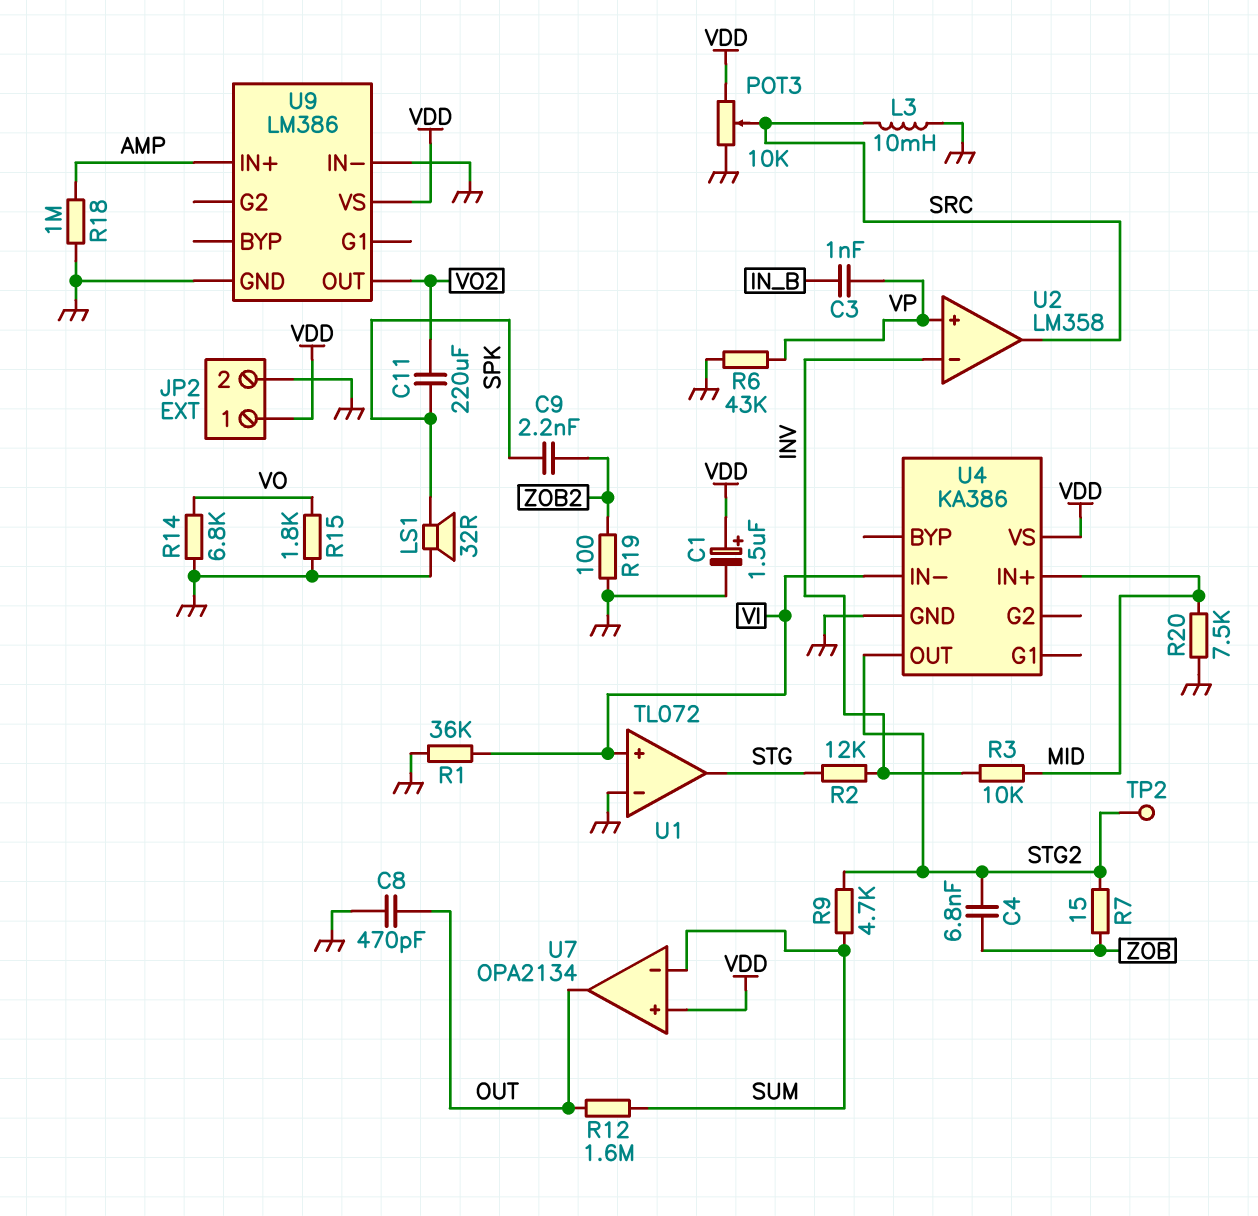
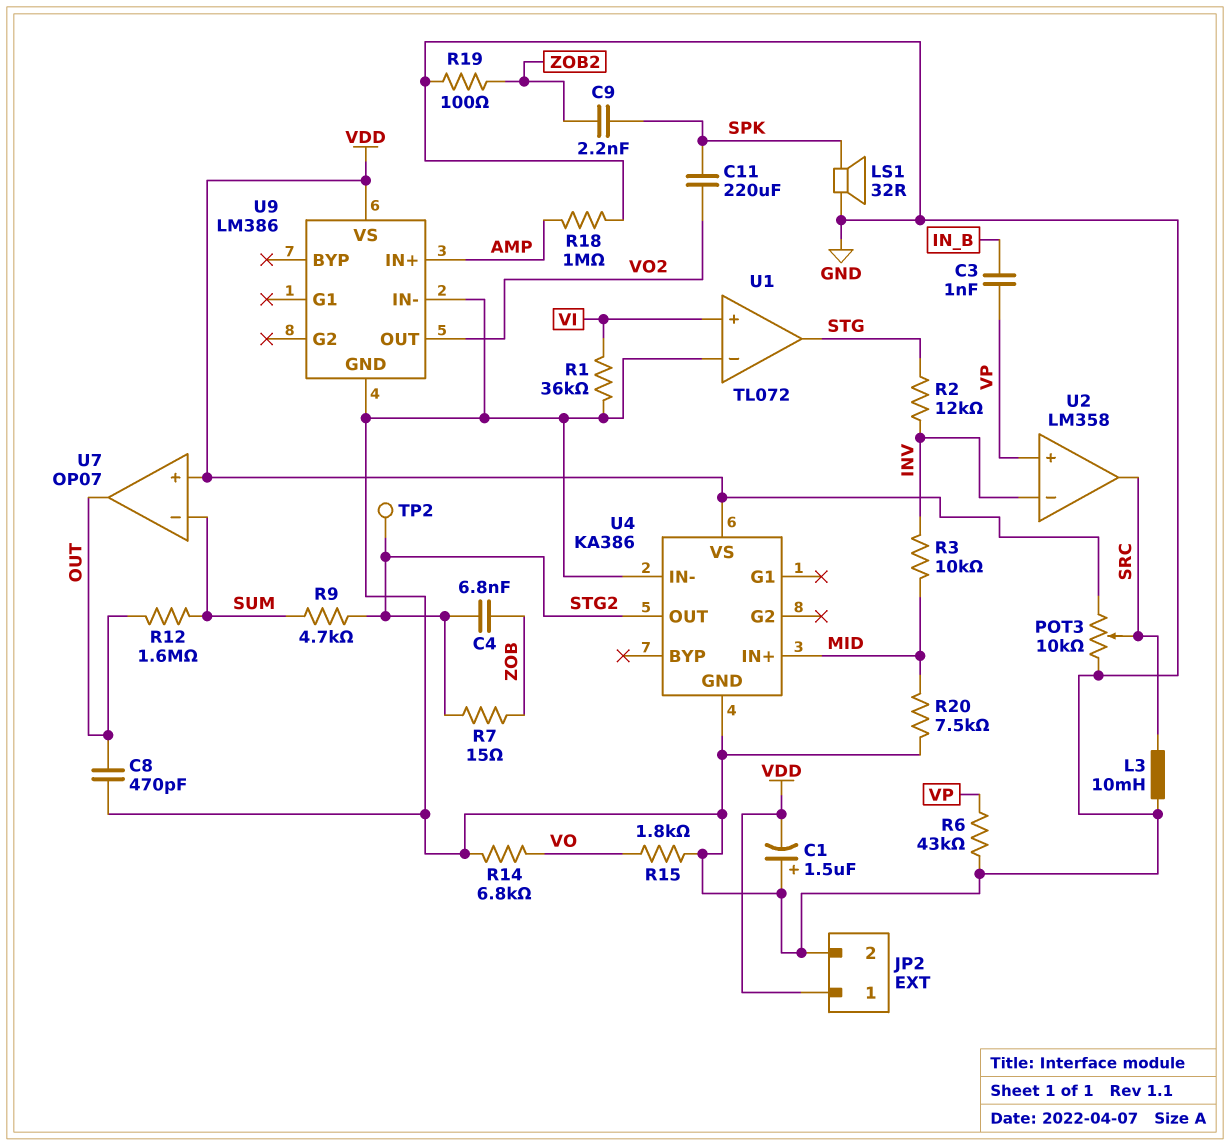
C1: 1.5uF (plus VDD, minus GND) -> 1.5uF (plus GND, minus VDD)
U4 pin IN-: VI -> GND
U7: OPA2134 -> OP07

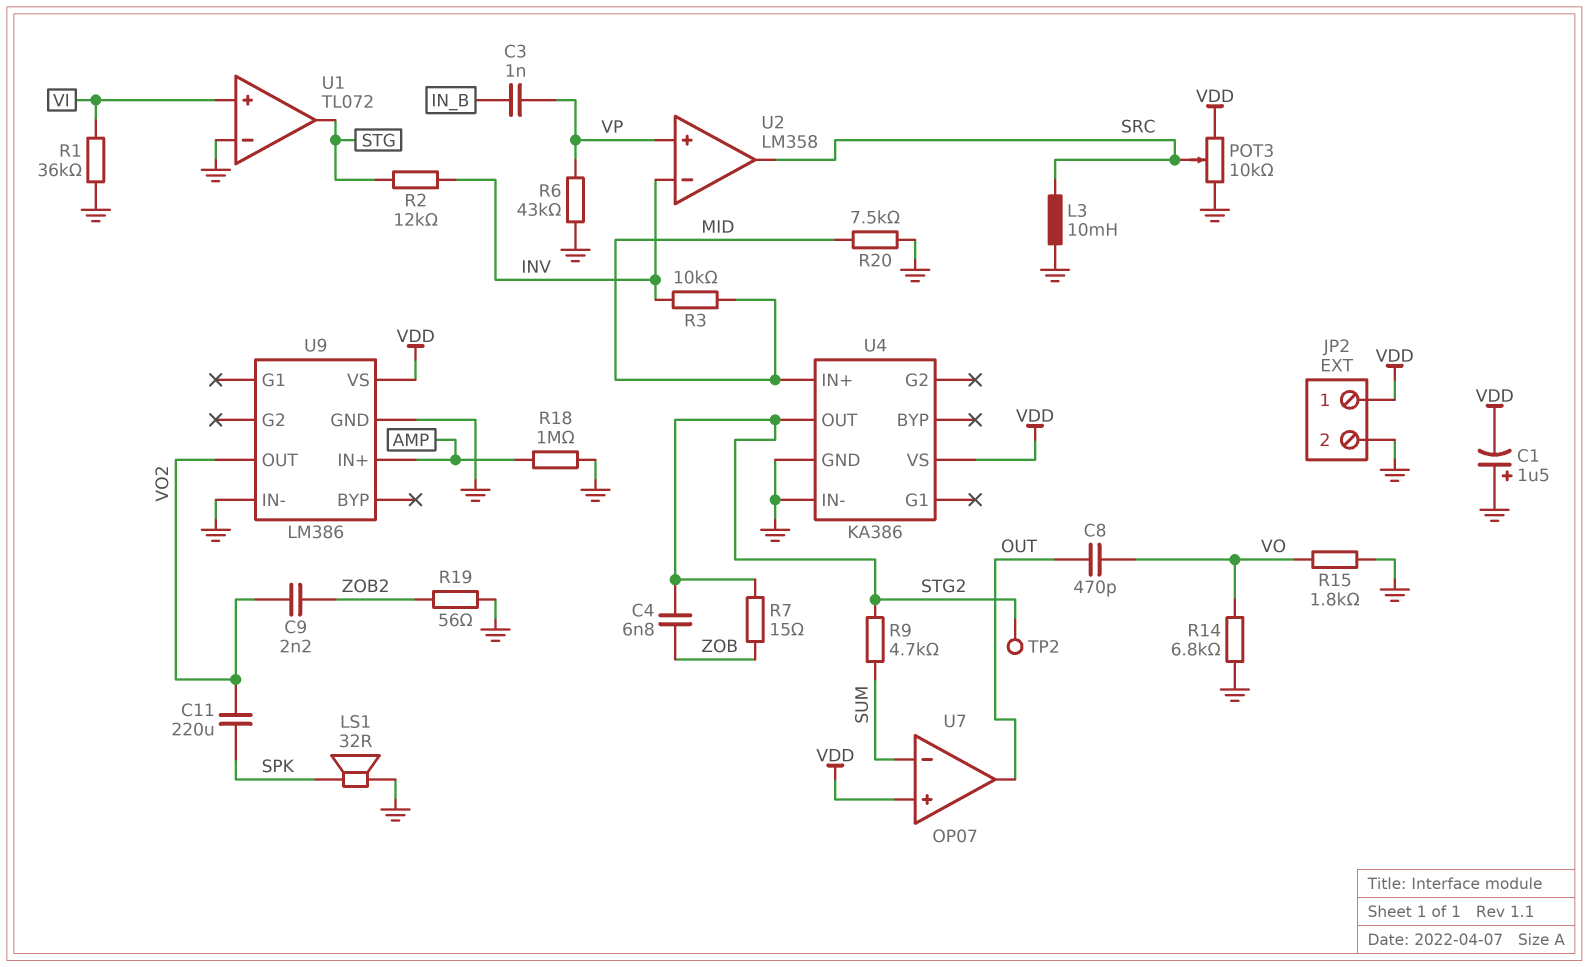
C8: 470pF (GND, OUT) -> 470pF (OUT, VO)
C9: 2.2nF (SPK, ZOB2) -> 2.2nF (VO2, ZOB2)
R12: 1.6M (OUT, SUM) -> none
R19: 100 (GND, ZOB2) -> 56 (GND, ZOB2)

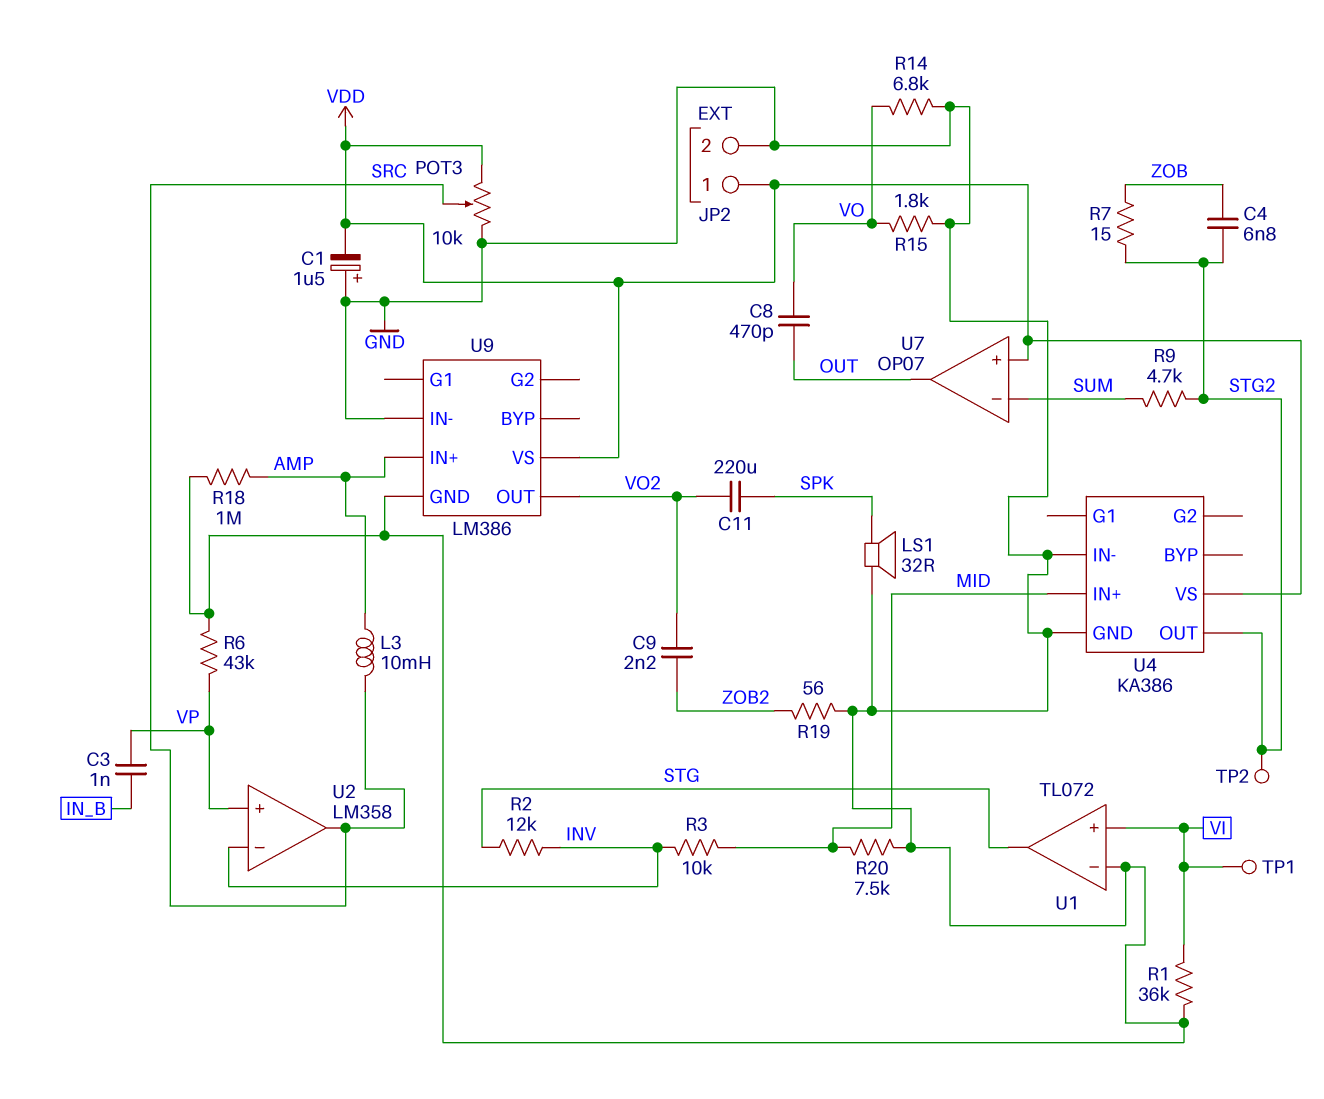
L3: 10mH (GND, SRC) -> 10mH (AMP, SRC)
TP1: none -> test point (VI)

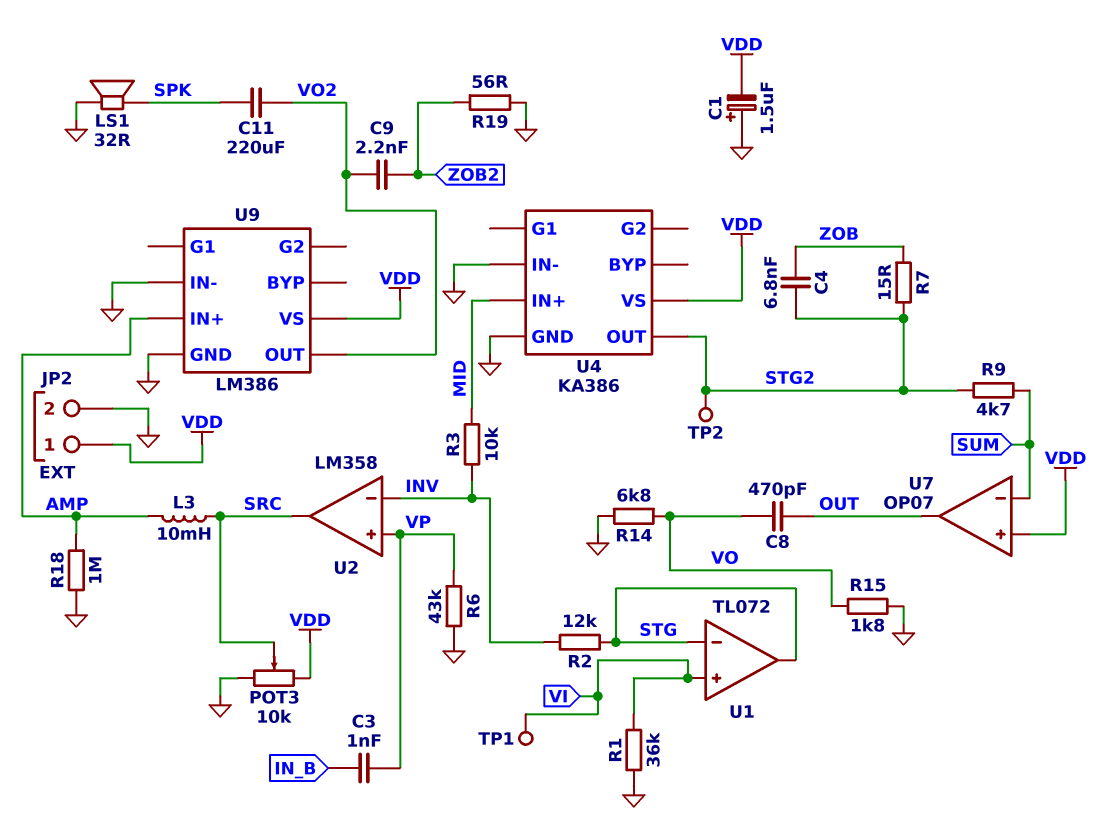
R20: 7.5k (GND, MID) -> none
U1 pin in-: GND -> STG

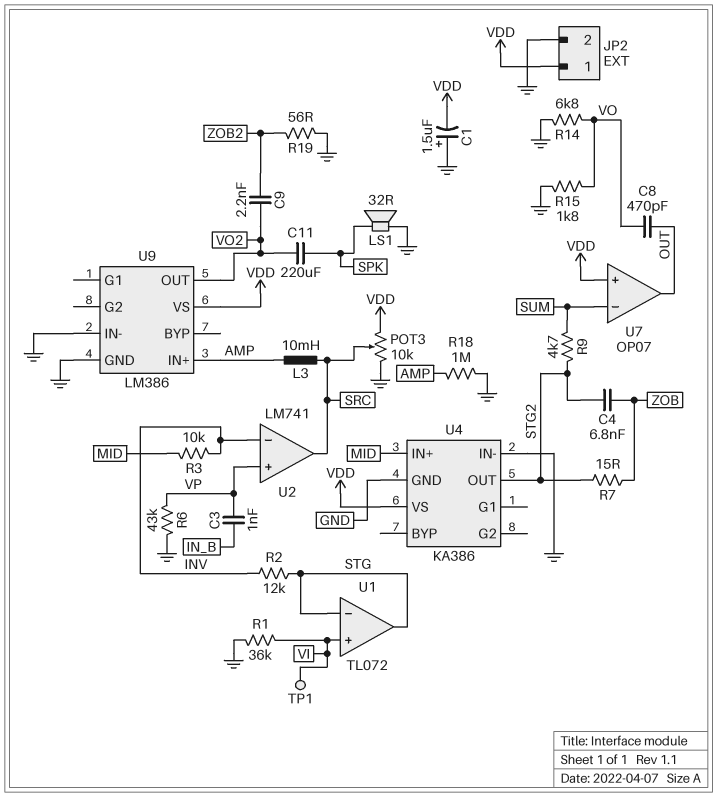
TP2: test point (STG2) -> none
U2: LM358 -> LM741

